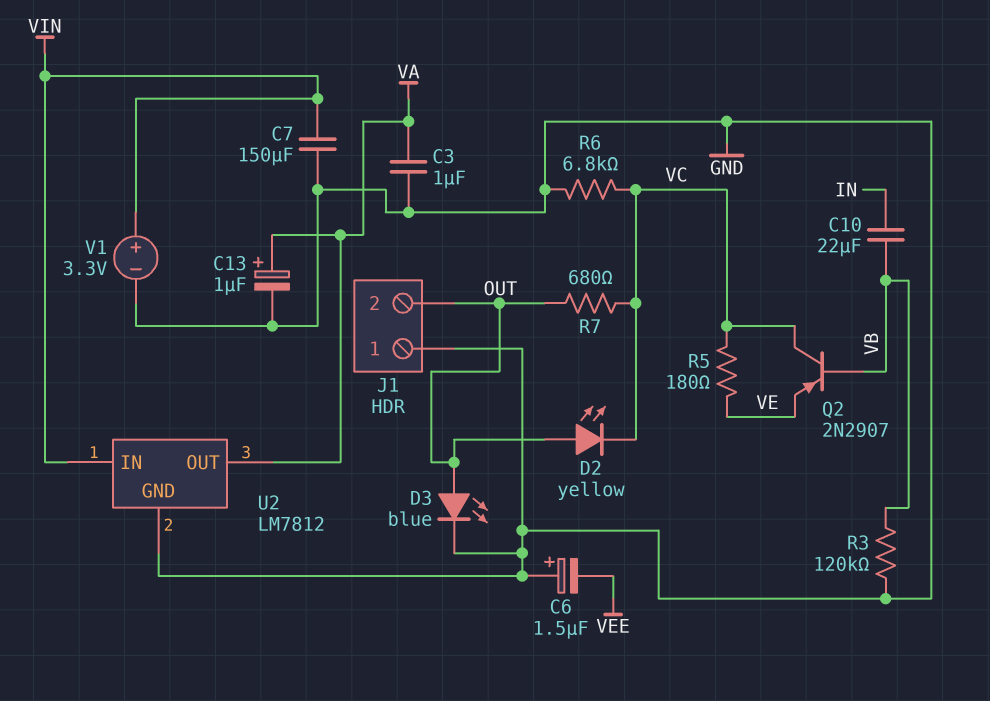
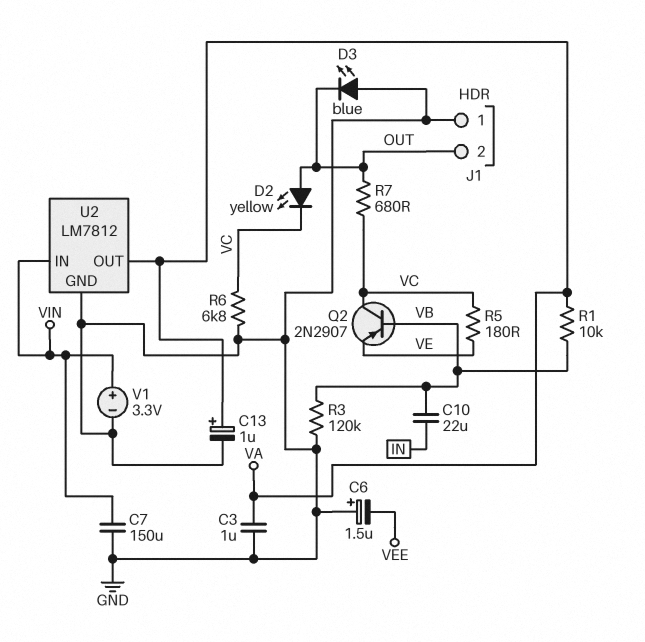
D3: LED blue (A OUT, K GND) -> LED blue (A GND, K OUT)
R1: none -> 10k (VA, VB)

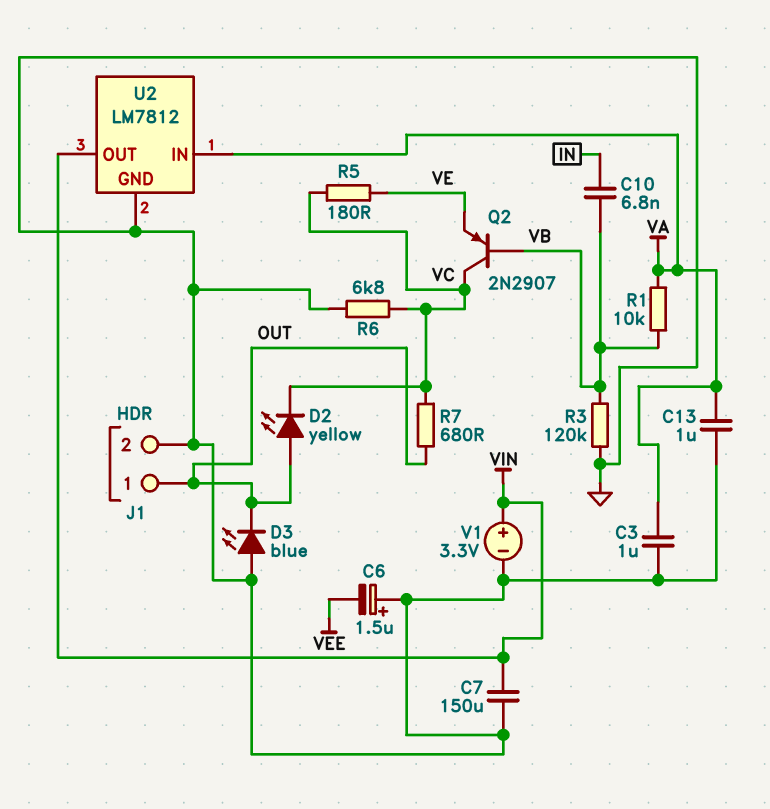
C10: 22uF (IN, VB) -> 6.8nF (IN, VB)
C13: 1uF (plus VA, minus GND) -> 1uF (GND, VA)
J1 pin 1: GND -> OUT
J1 pin 2: OUT -> GND
U2 pin IN: VIN -> VA
U2 pin OUT: VA -> VIN

